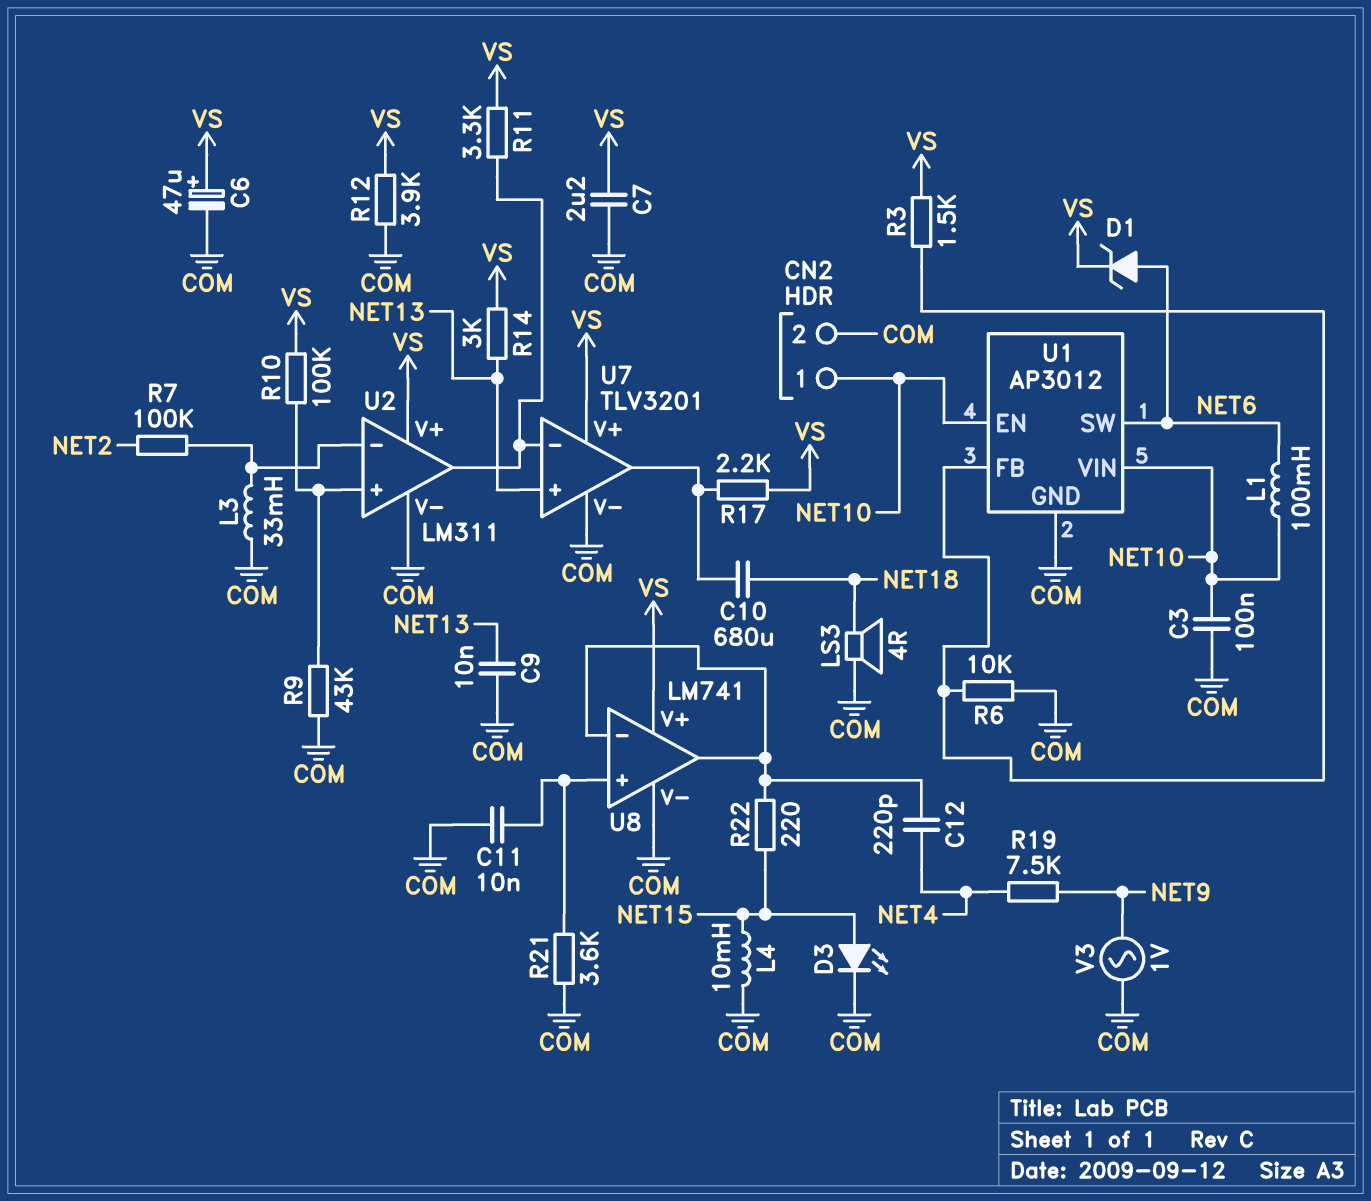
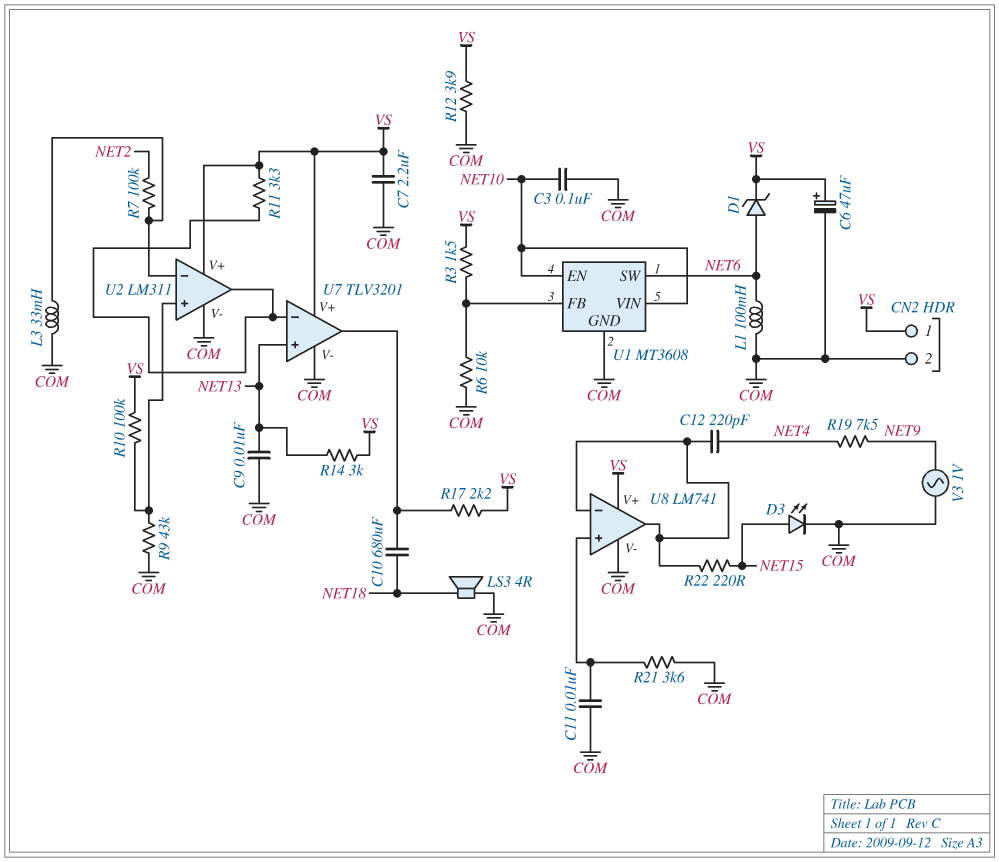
CN2 pin 1: NET10 -> VS
L1: 100mH (NET6, NET10) -> 100mH (COM, NET6)
L4: 10mH (COM, NET15) -> none
U1: AP3012 -> MT3608

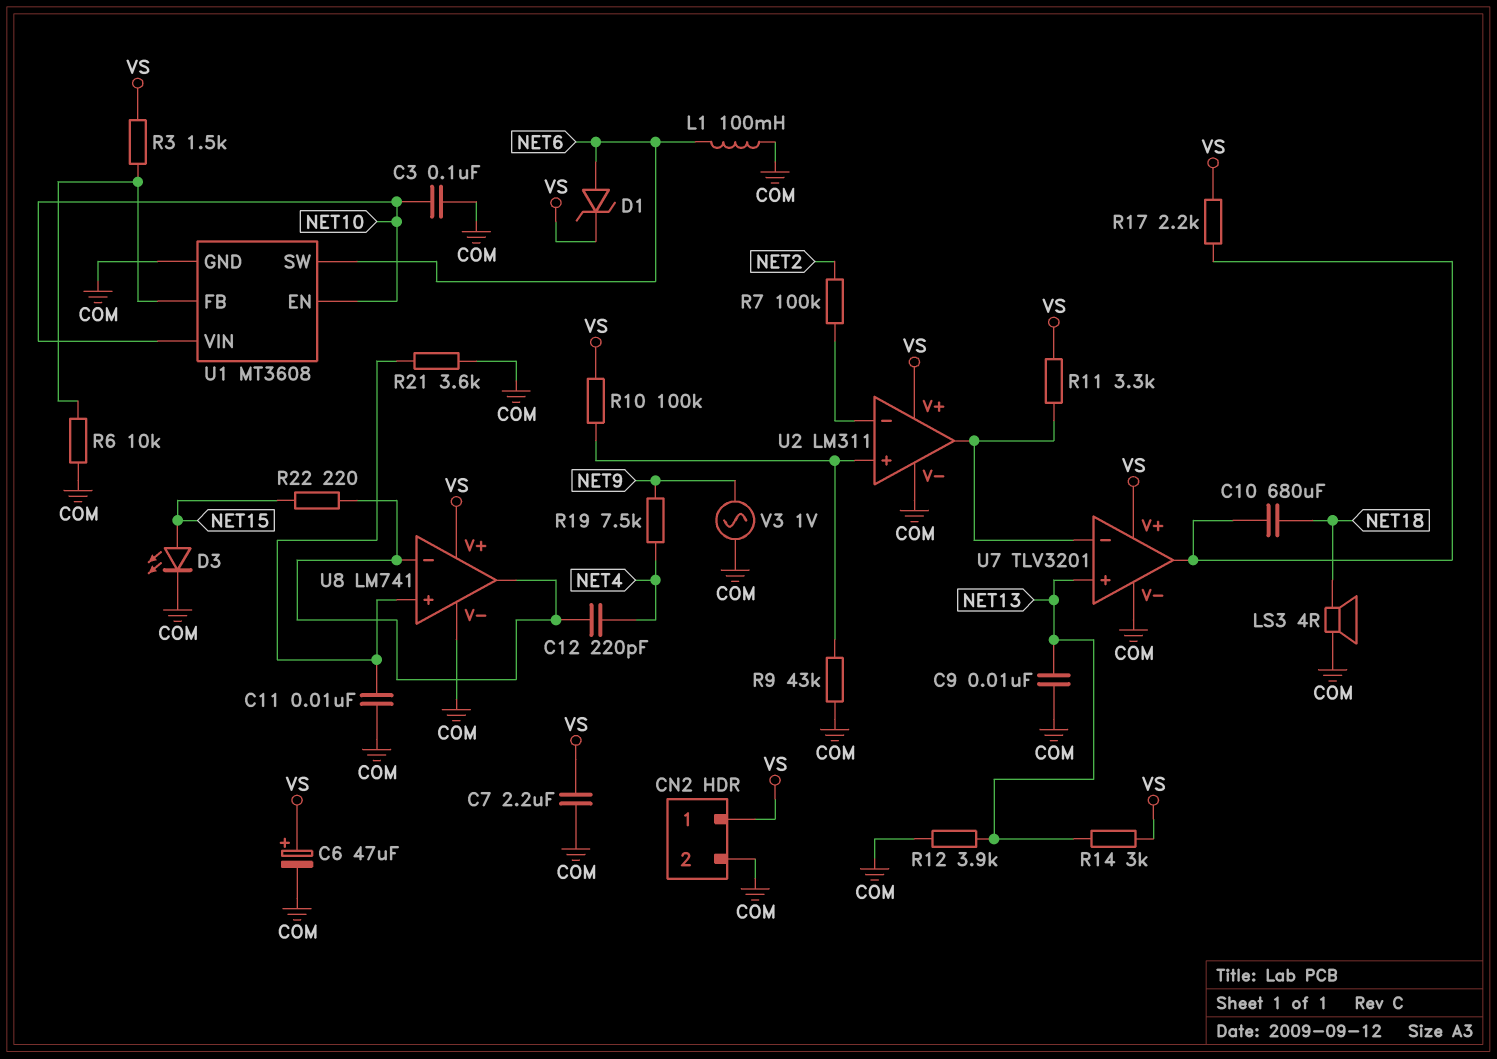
L3: 33mH (COM, U2/in-) -> none
R12: 3.9k (COM, VS) -> 3.9k (COM, NET13)

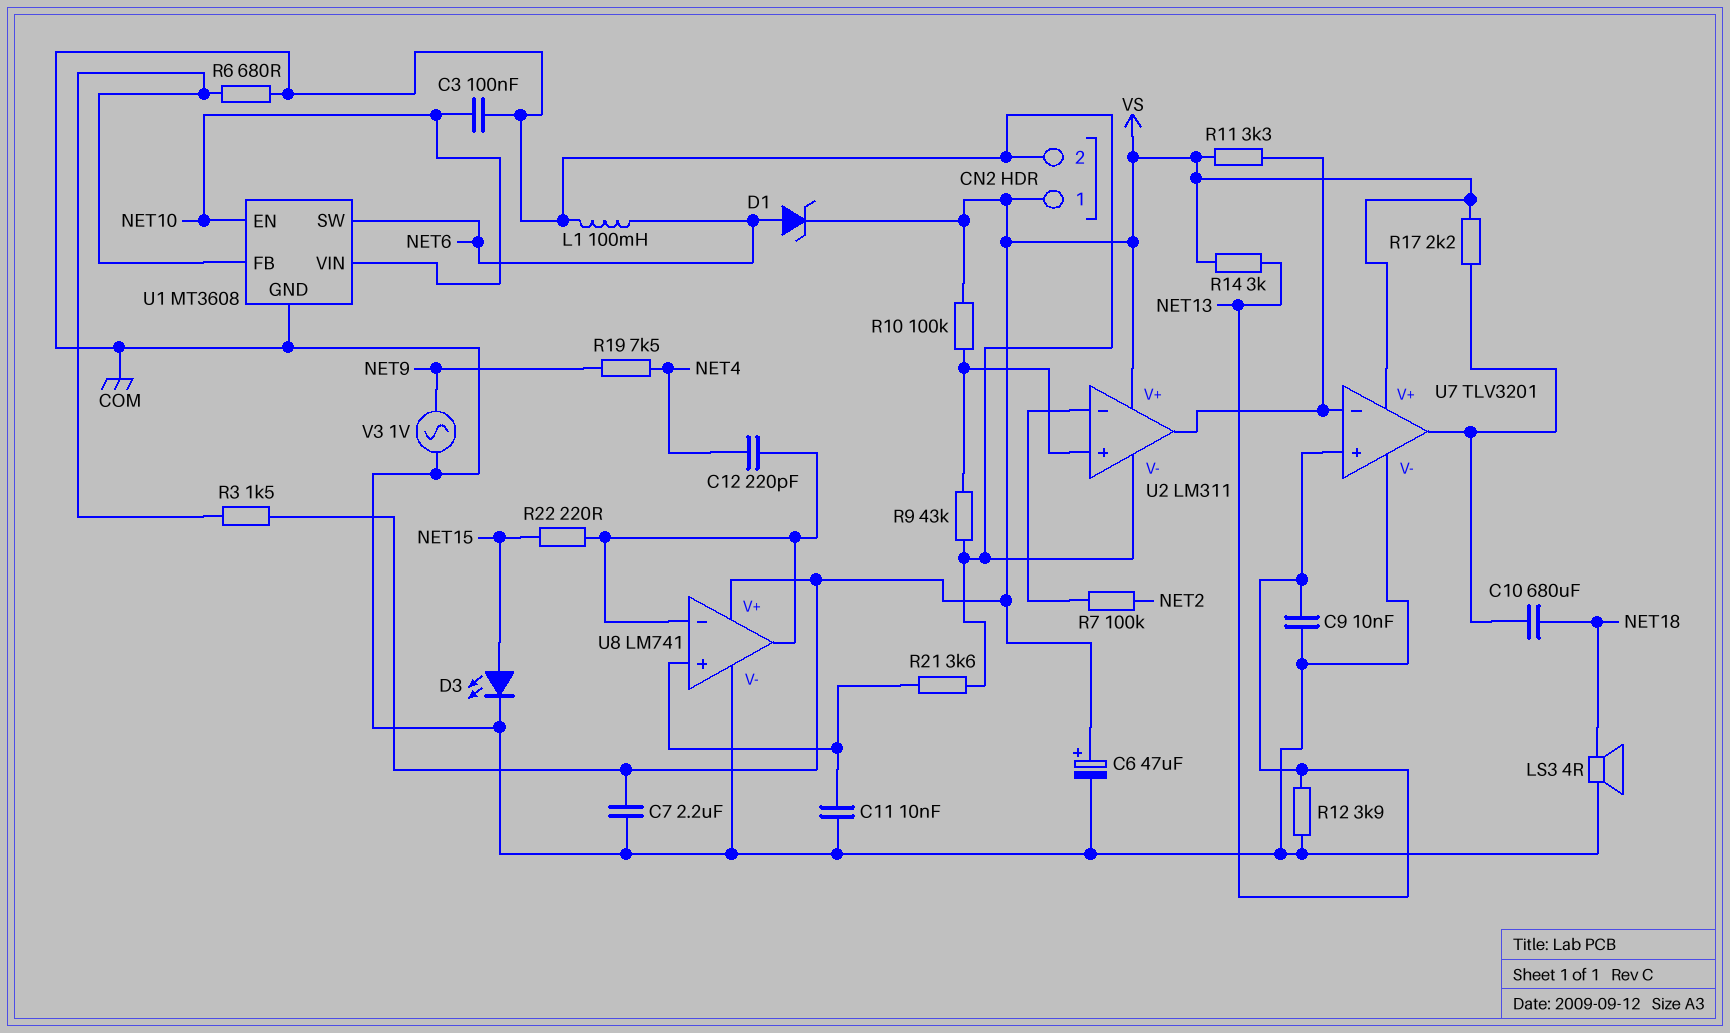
R6: 10k (COM, U1/FB) -> 680 (COM, U1/FB)

